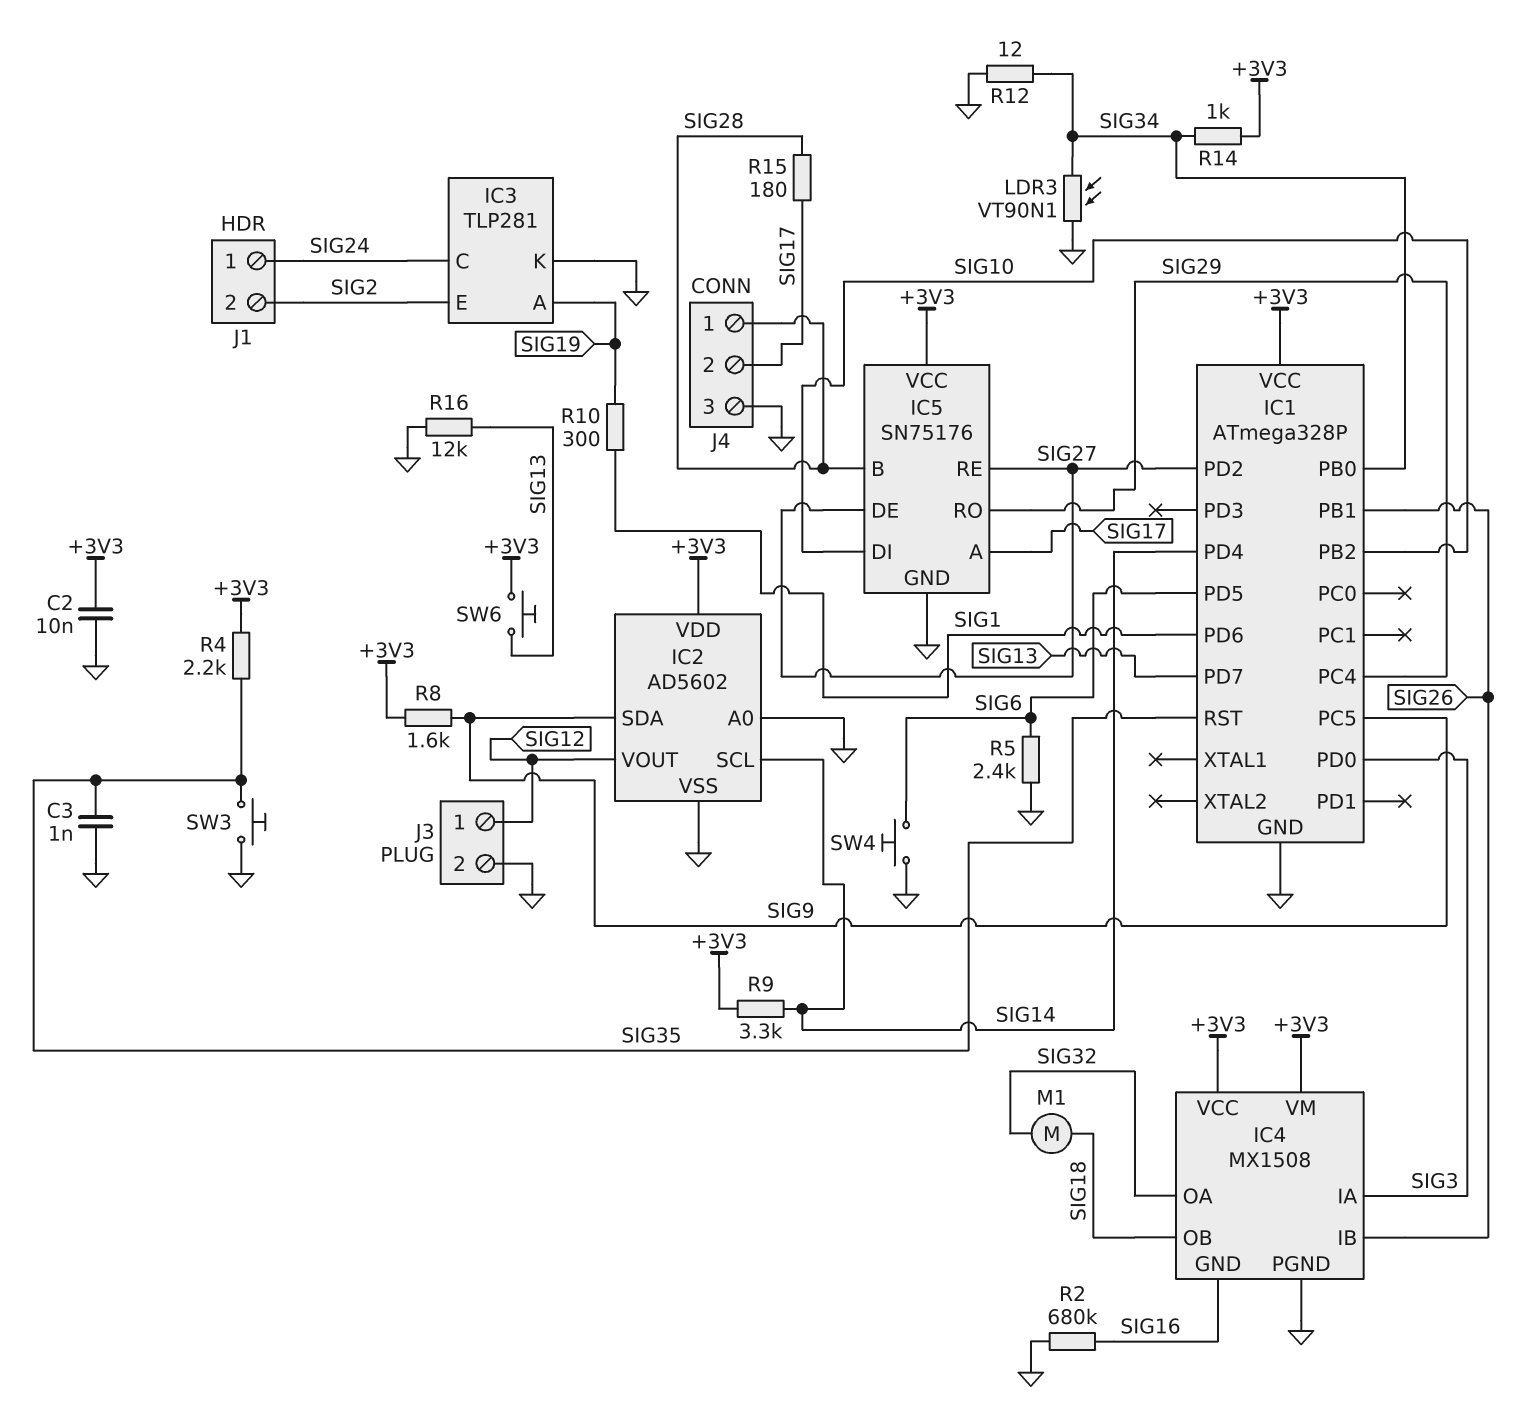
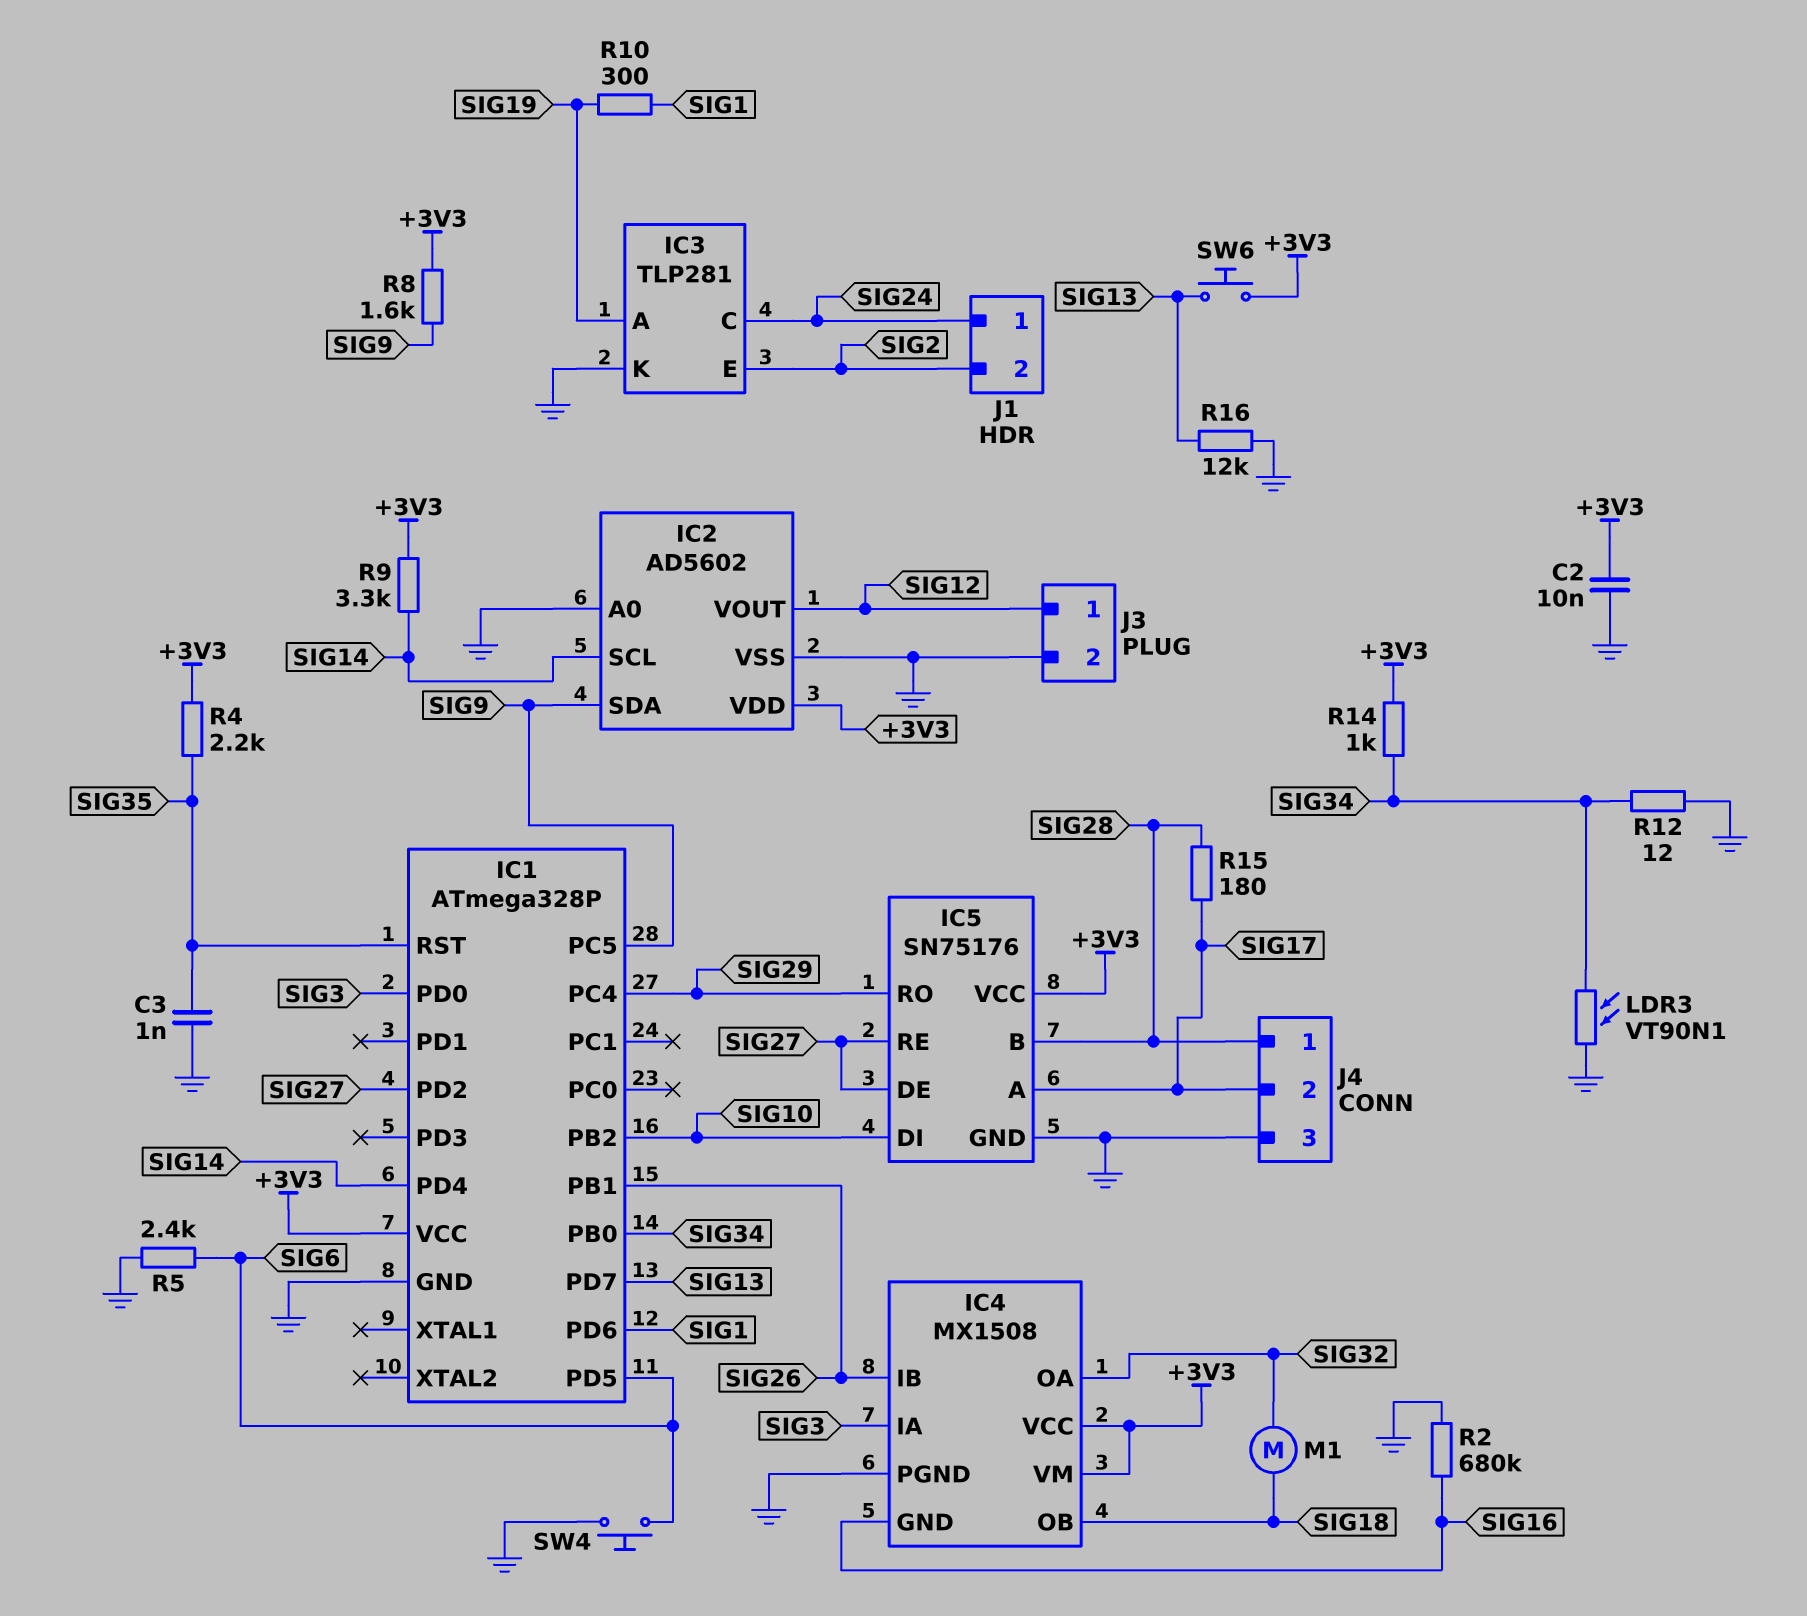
SW3: button (GND, SIG35) -> none

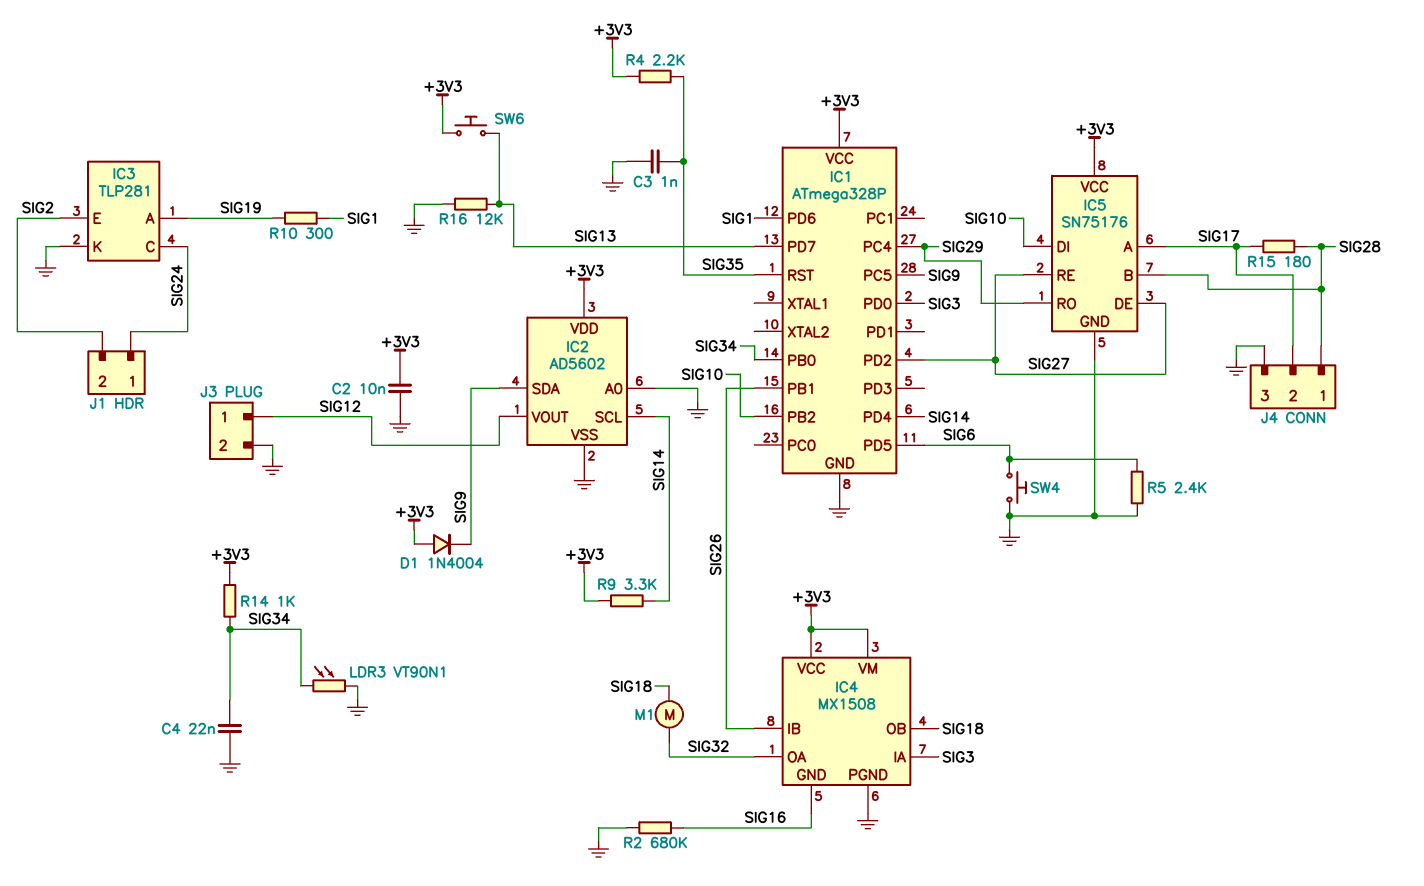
C4: none -> 22nF (GND, SIG34)
D1: none -> diode 1N4004 (A +3V3, K SIG9)
R8: 1.6k (+3V3, SIG9) -> none
R12: 12 (GND, SIG34) -> none

